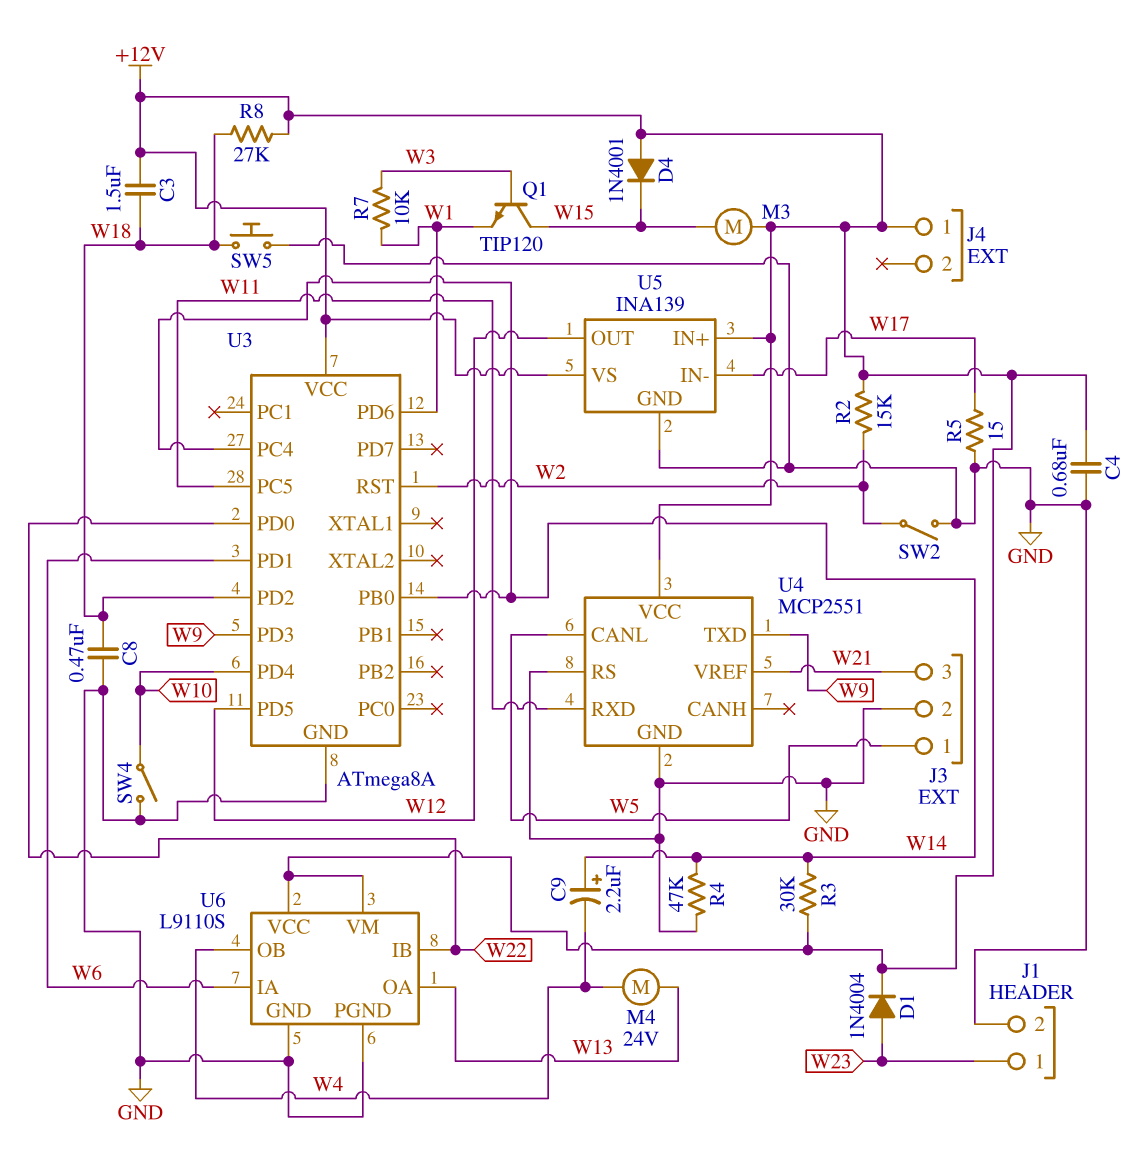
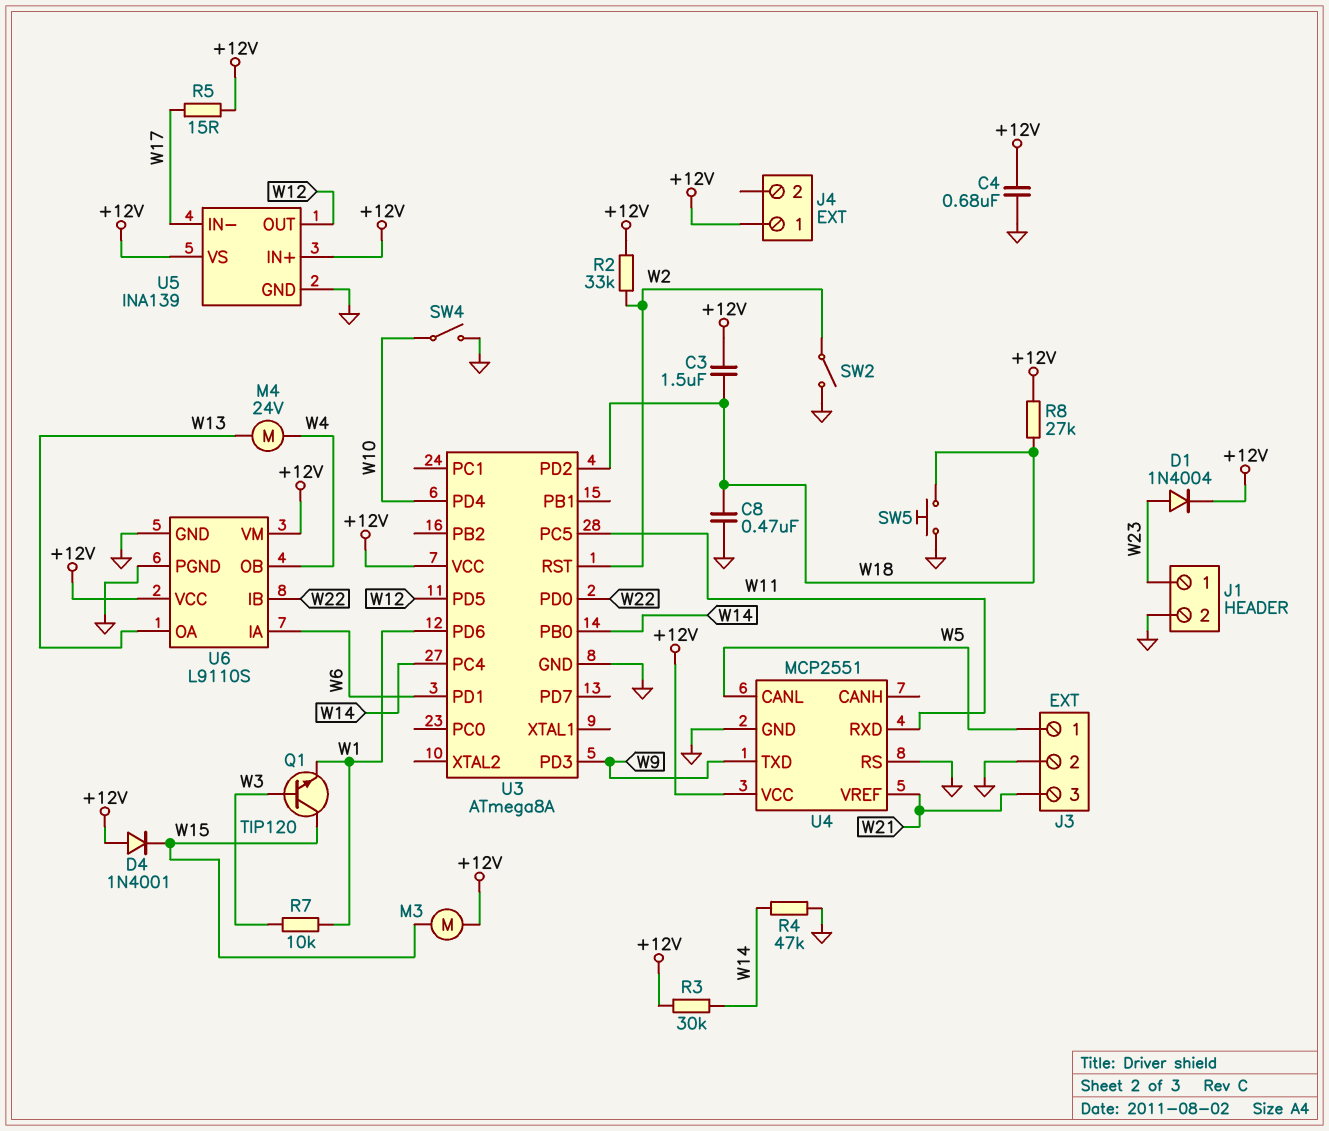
C9: 2.2uF (plus W14, minus W4) -> none
R2: 15k (+12V, W2) -> 33k (+12V, W2)
R5: 15 (GND, W17) -> 15 (+12V, W17)

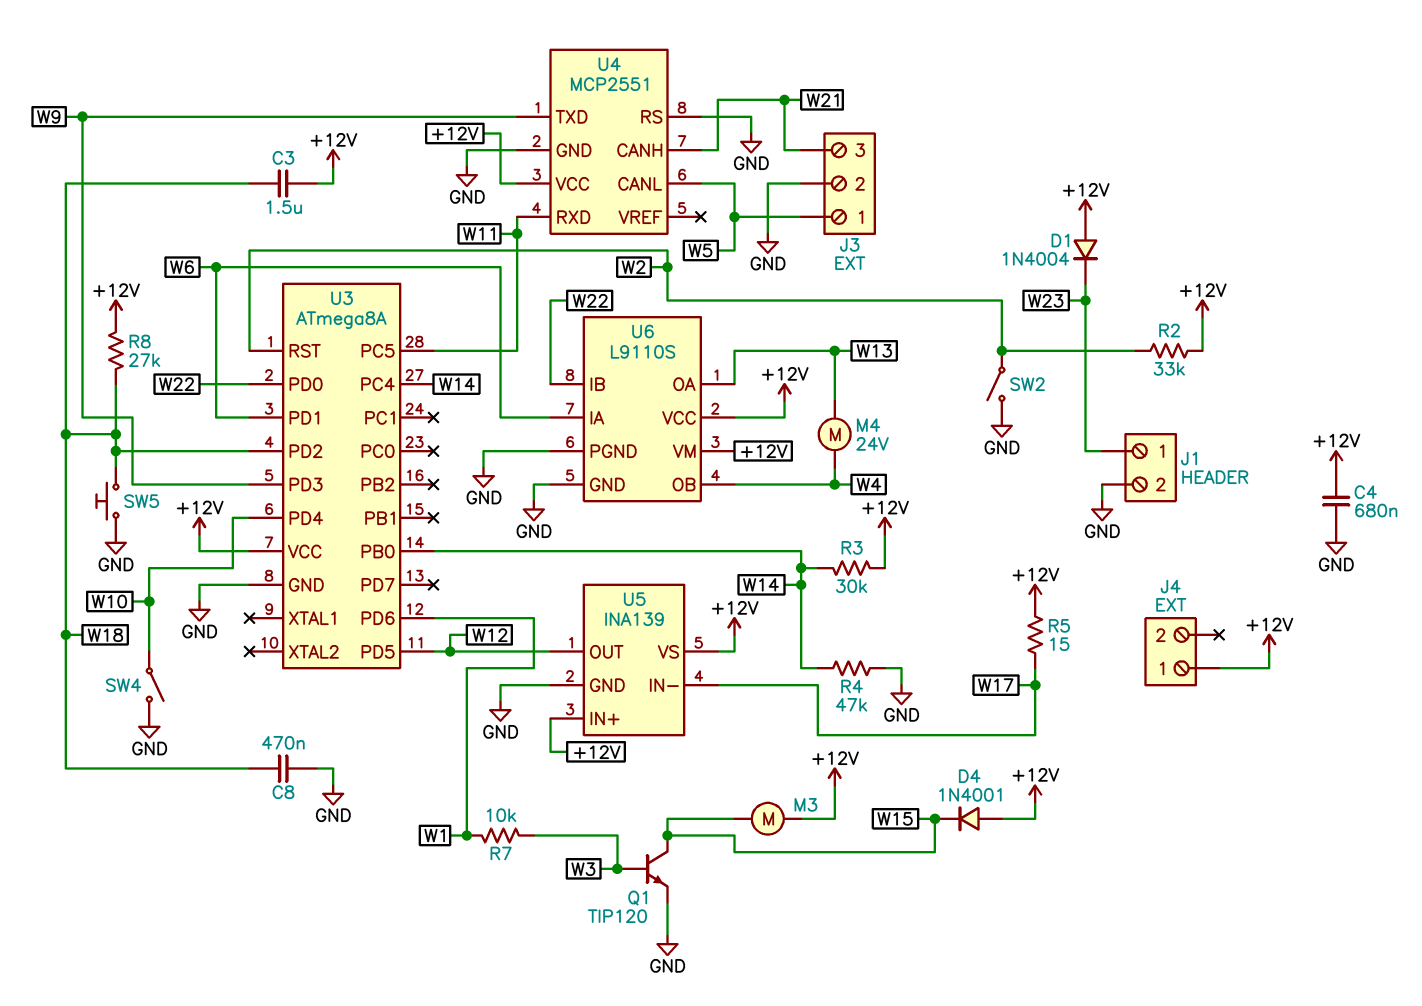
D1: diode 1N4004 (A W23, K +12V) -> diode 1N4004 (A +12V, K W23)
Q1: NPN TIP120 (B W3, C W15, E W1) -> NPN TIP120 (B W3, C W15, E GND)
U4 pin CANH: none -> W21
U4 pin VREF: W21 -> none

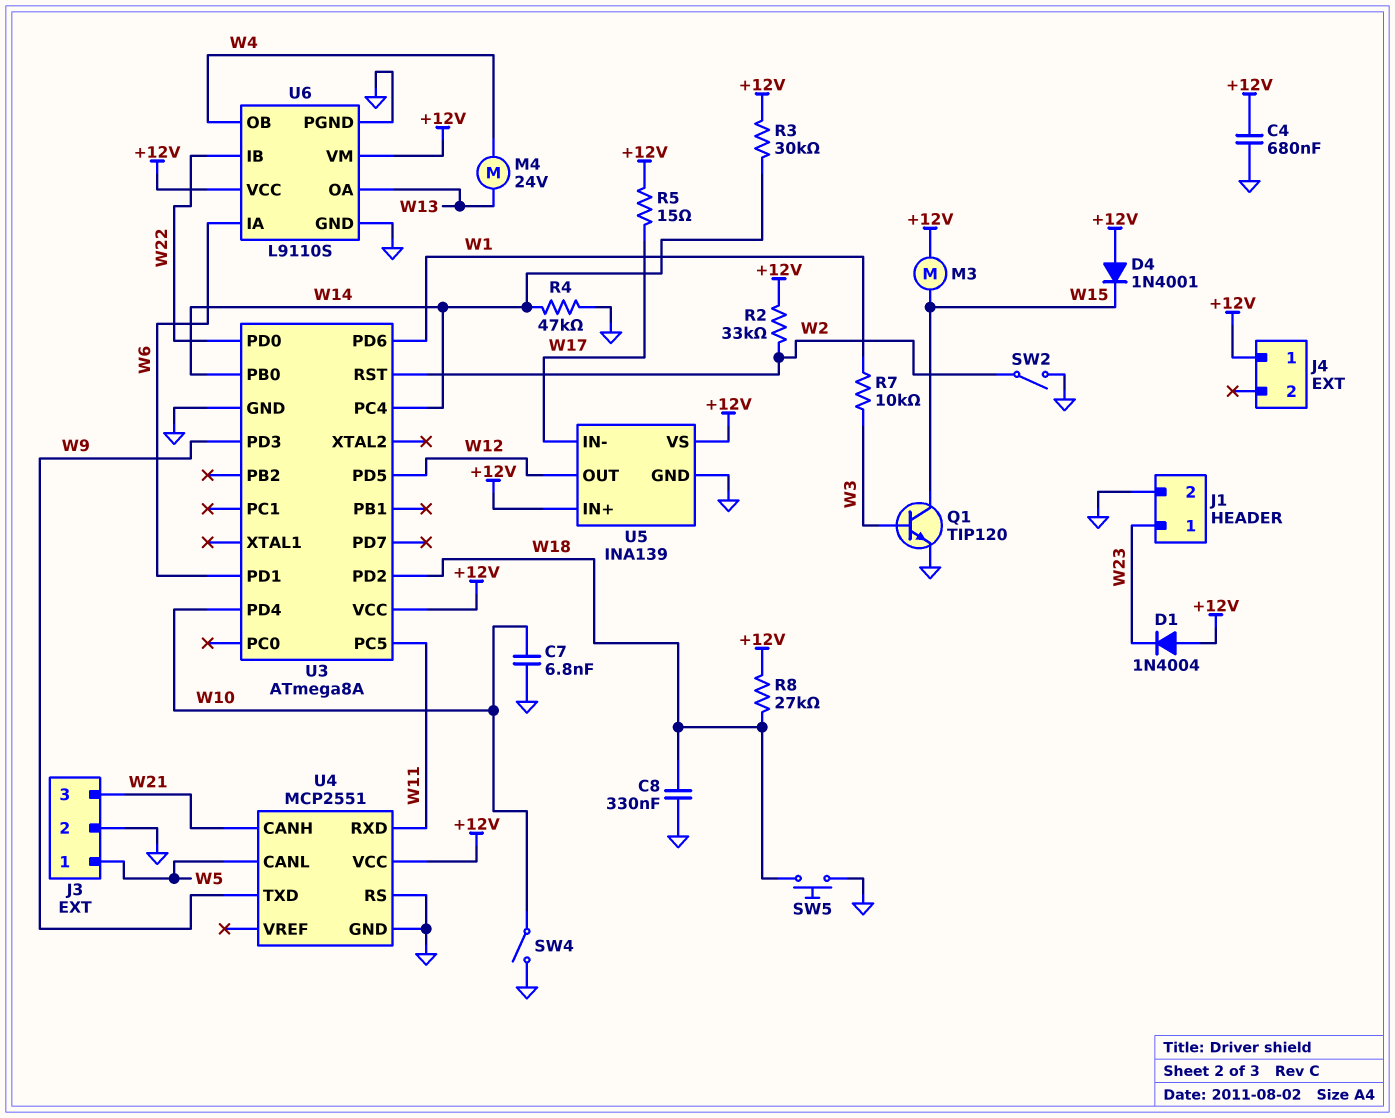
C3: 1.5uF (+12V, W18) -> none
C7: none -> 6.8nF (GND, W10)
C8: 470nF (GND, W18) -> 330nF (GND, W18)

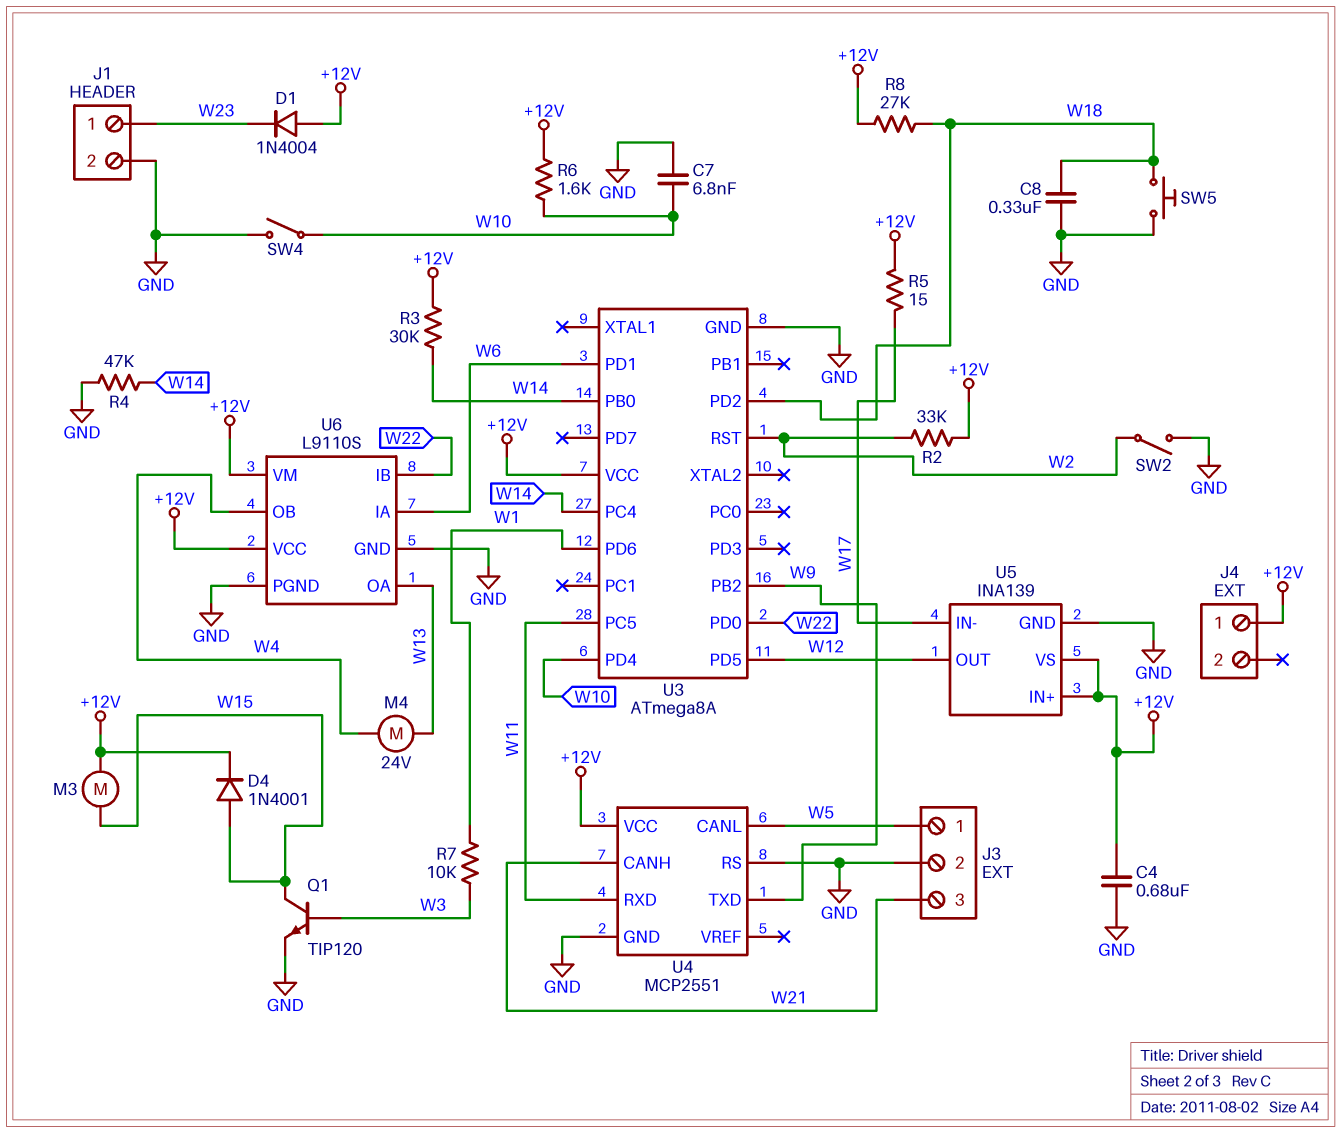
D4: diode 1N4001 (A +12V, K W15) -> diode 1N4001 (A W15, K +12V)
R6: none -> 1.6k (+12V, W10)
U3 pin PB2: none -> W9
U3 pin PD3: W9 -> none

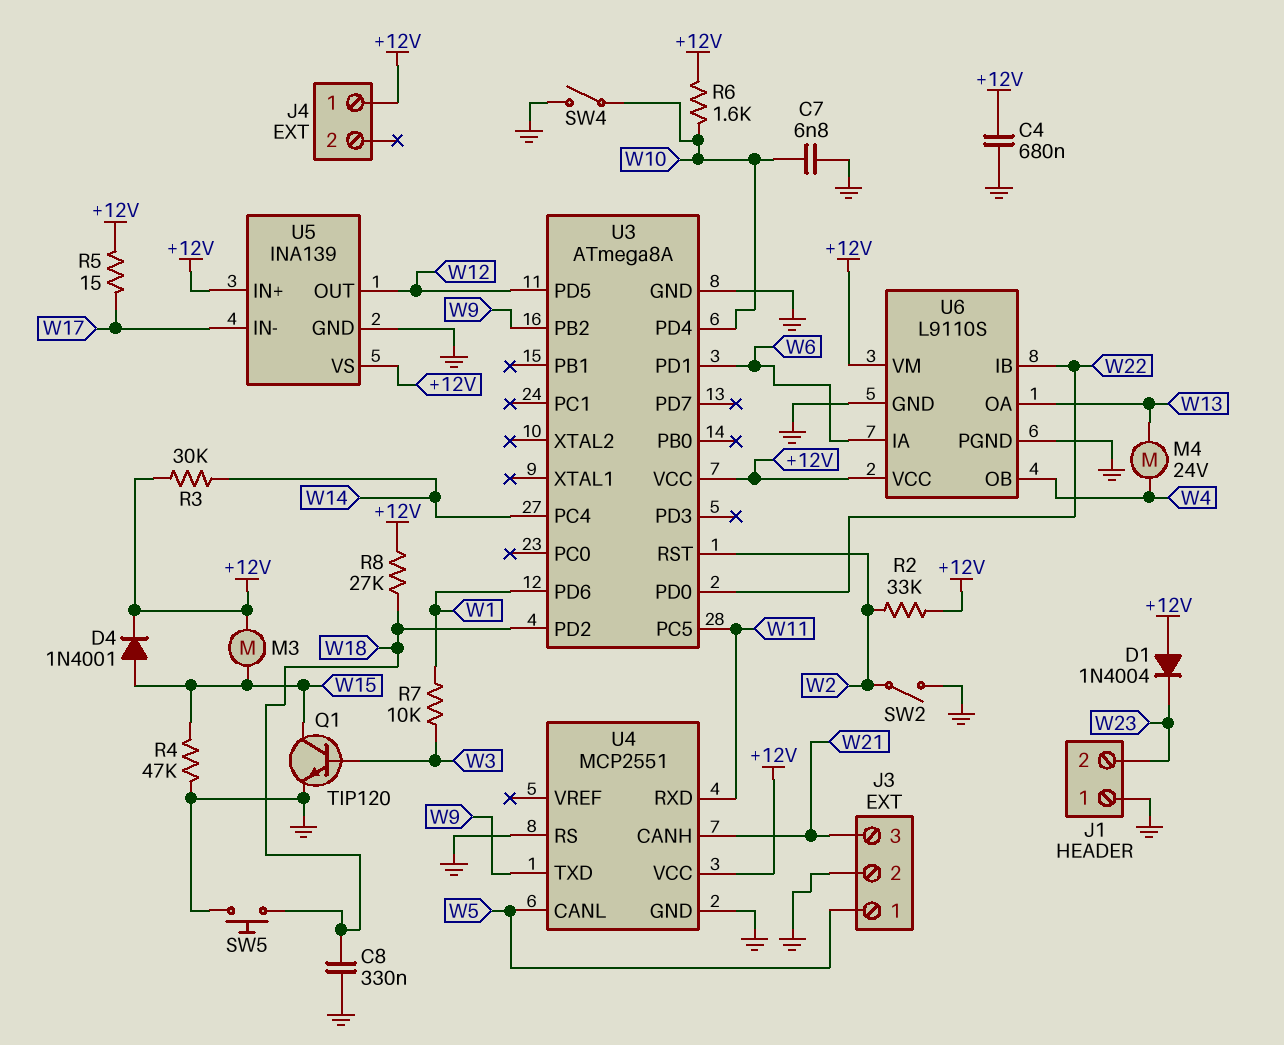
J1 pin 1: W23 -> GND
J1 pin 2: GND -> W23
R4: 47k (GND, W14) -> 47k (GND, W15)
U3 pin PB0: W14 -> none

